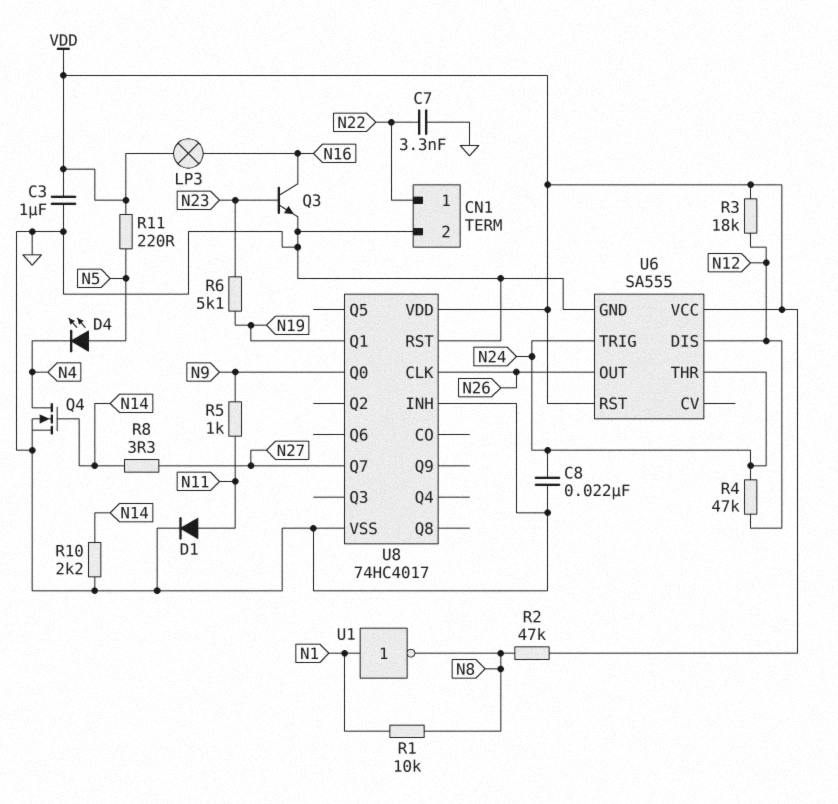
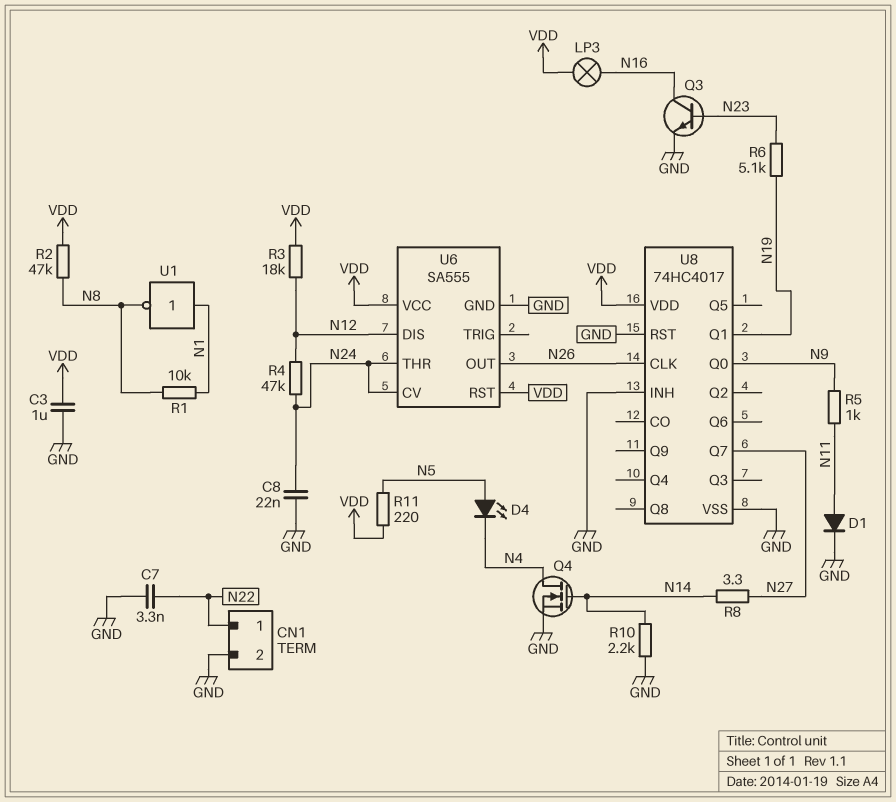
U6 pin CV: none -> N24
U6 pin TRIG: N24 -> none

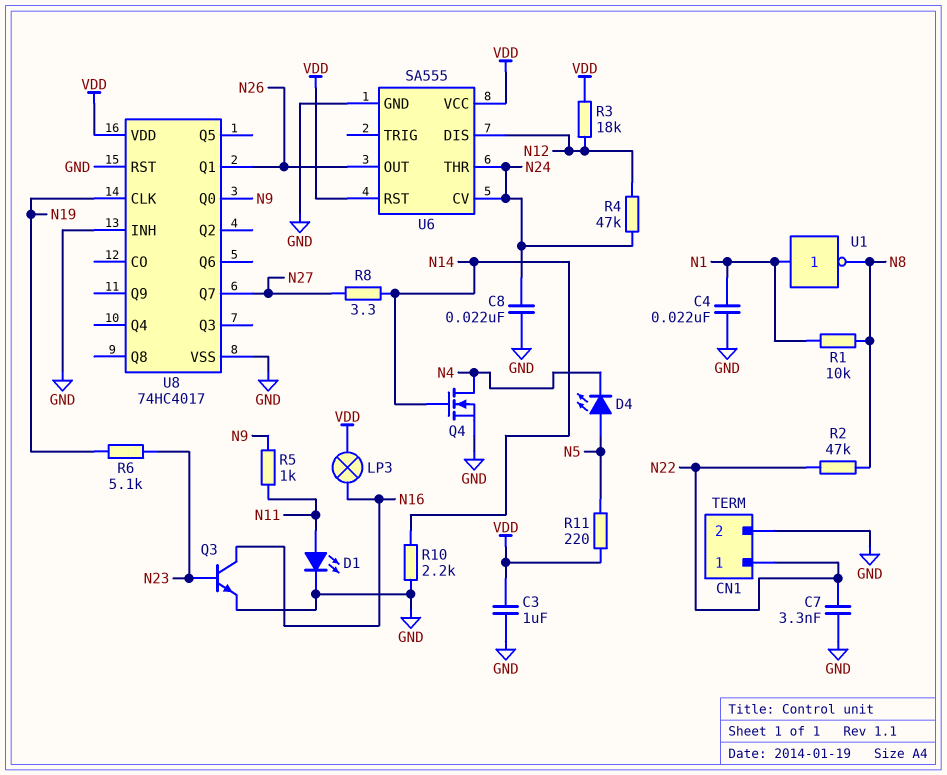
C4: none -> 22nF (GND, N1)
D1: diode (A N11, K GND) -> LED (A N11, K GND)
R2: 47k (N8, VDD) -> 47k (N8, N22)
U8 pin CLK: N26 -> N19
U8 pin Q1: N19 -> N26

